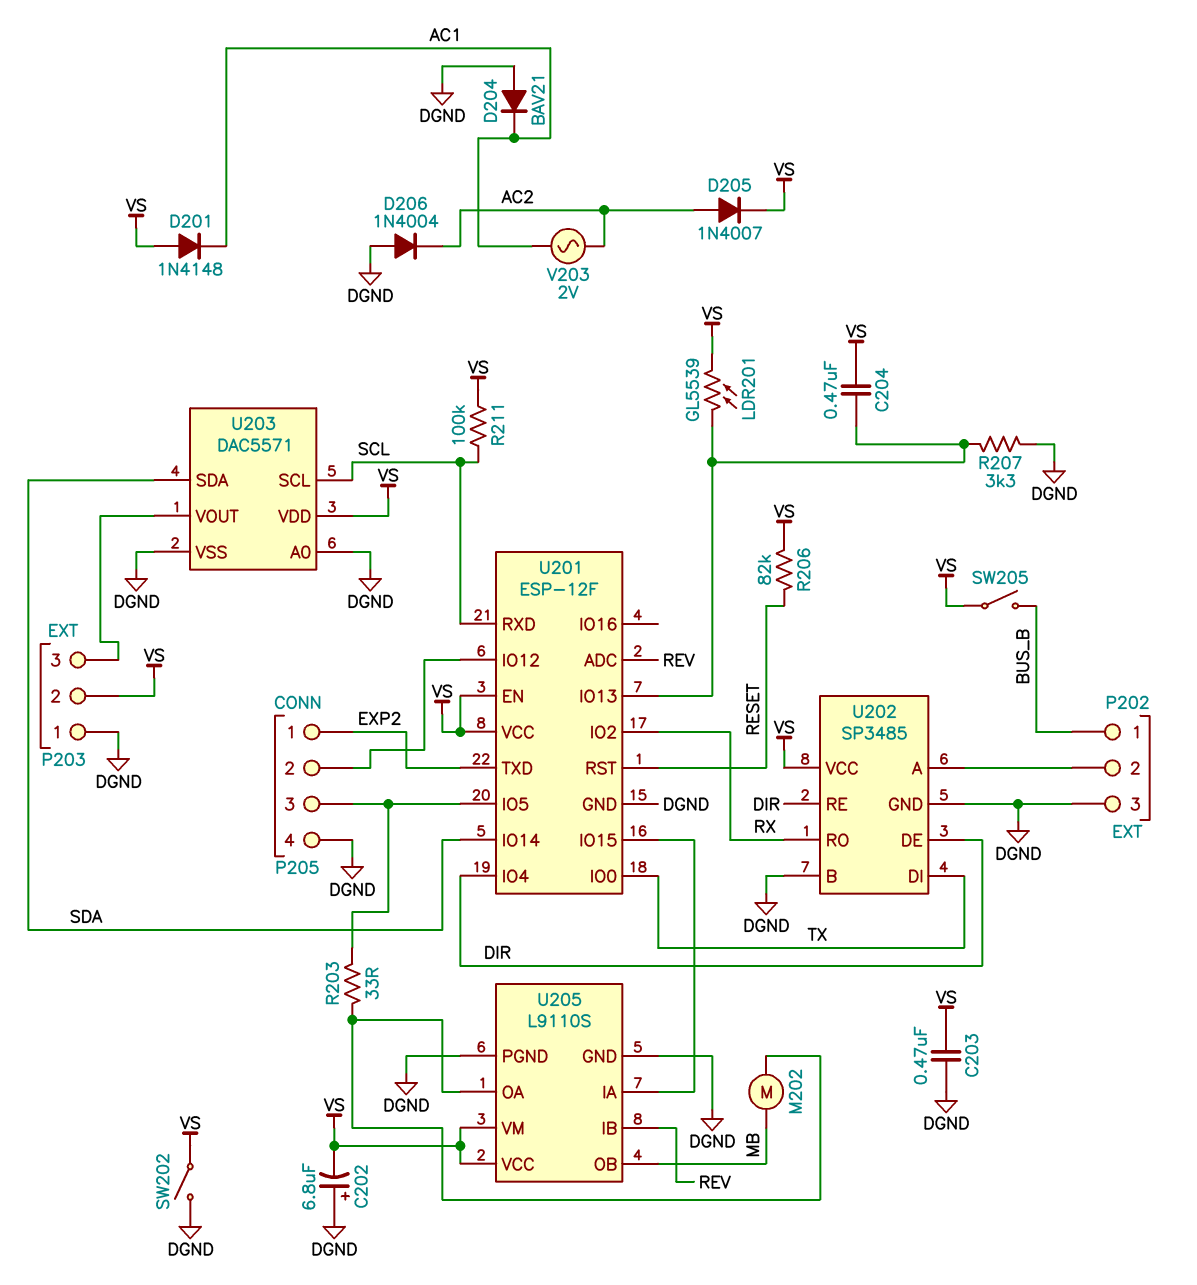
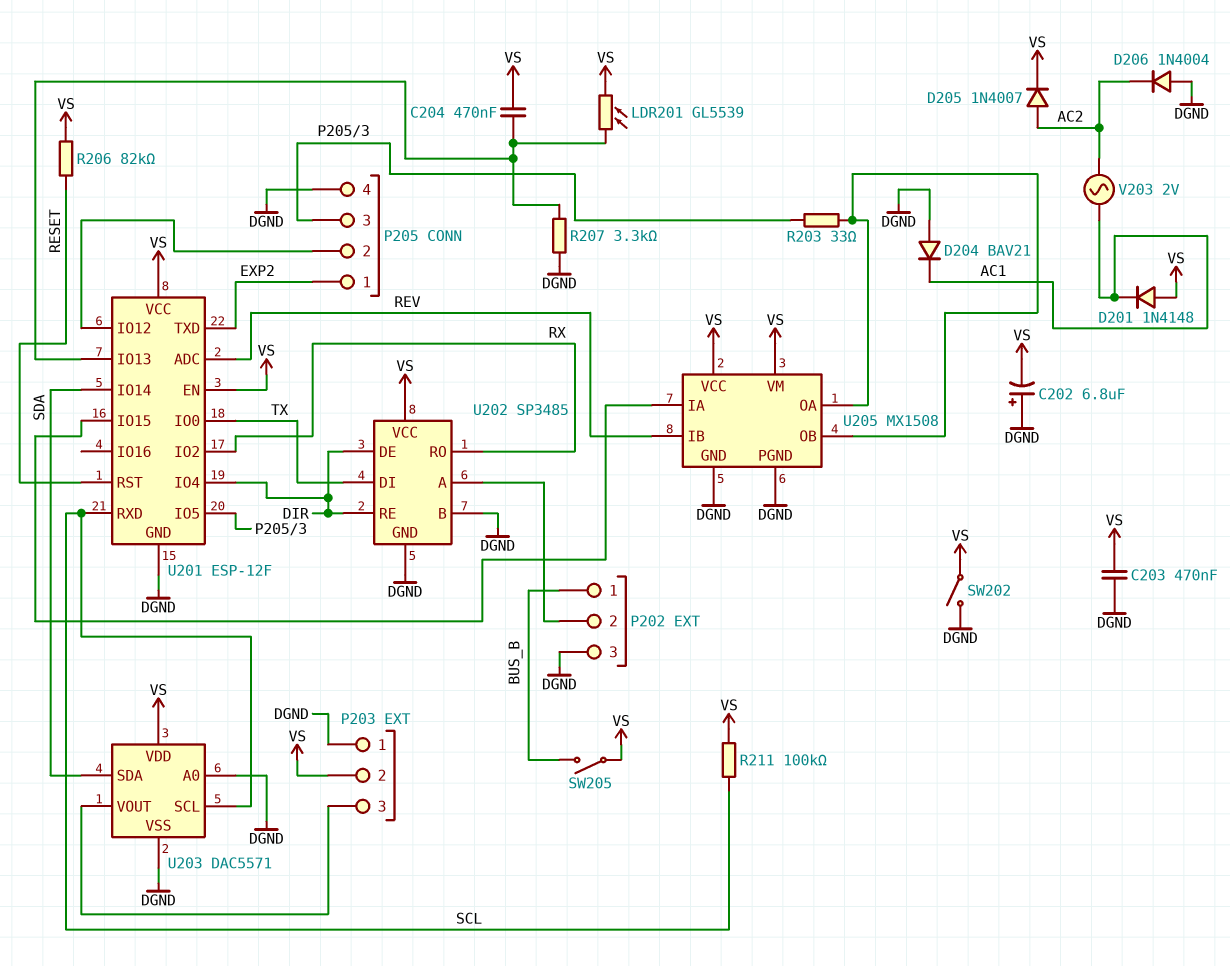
M202: motor (MB, U205/OA) -> none
U205: L9110S -> MX1508
U205 pin OB: MB -> U205/OA

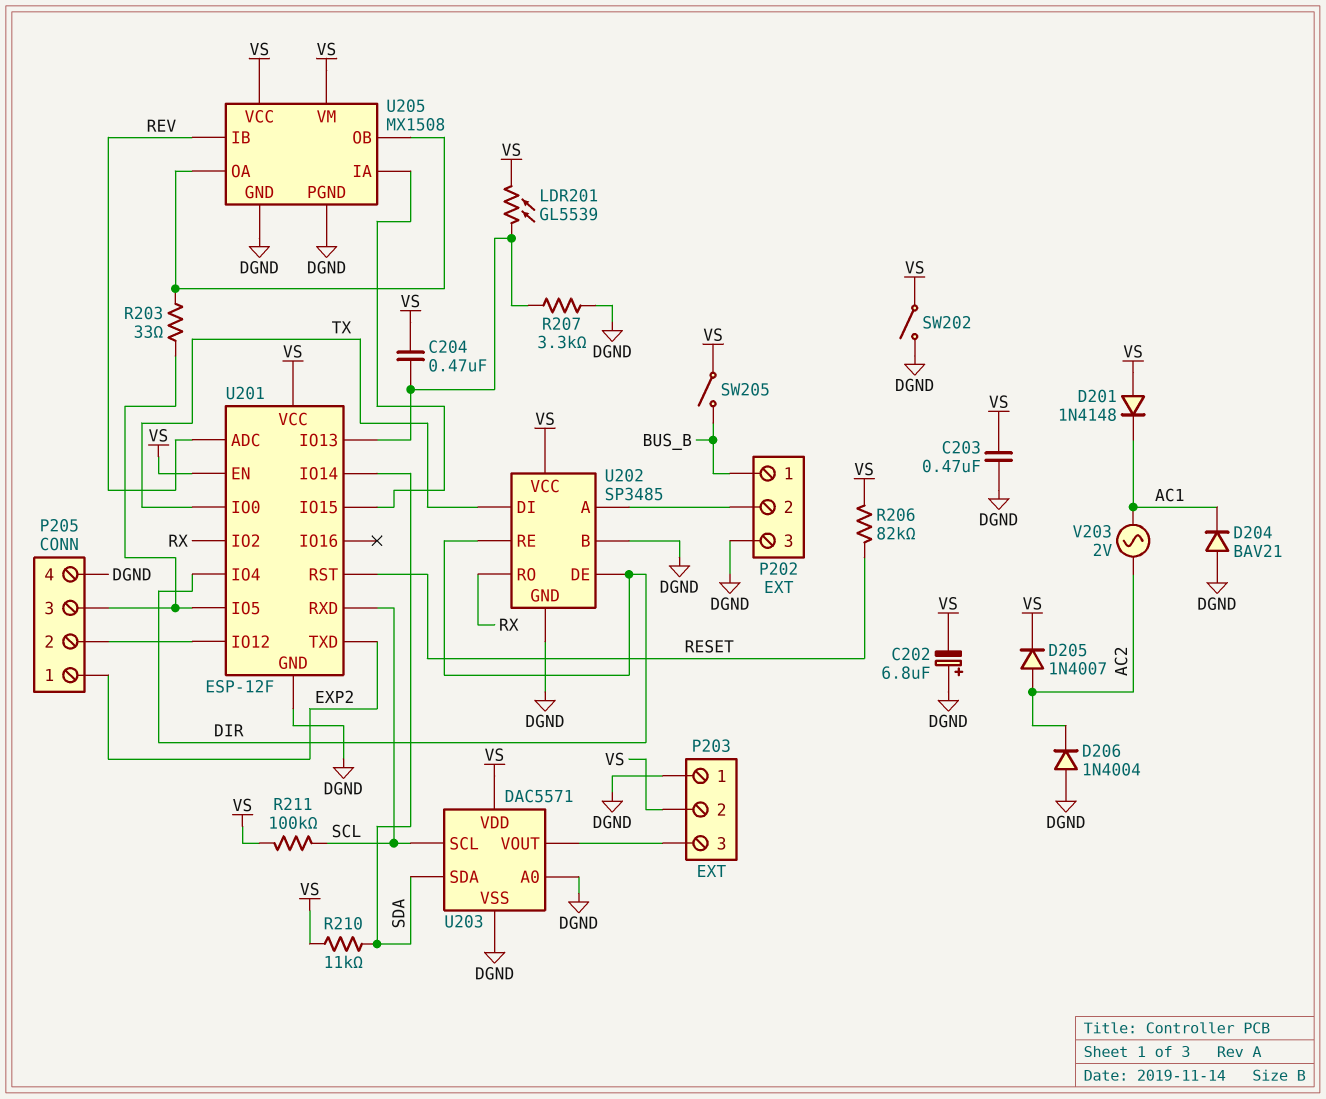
R210: none -> 11k (SDA, VS)

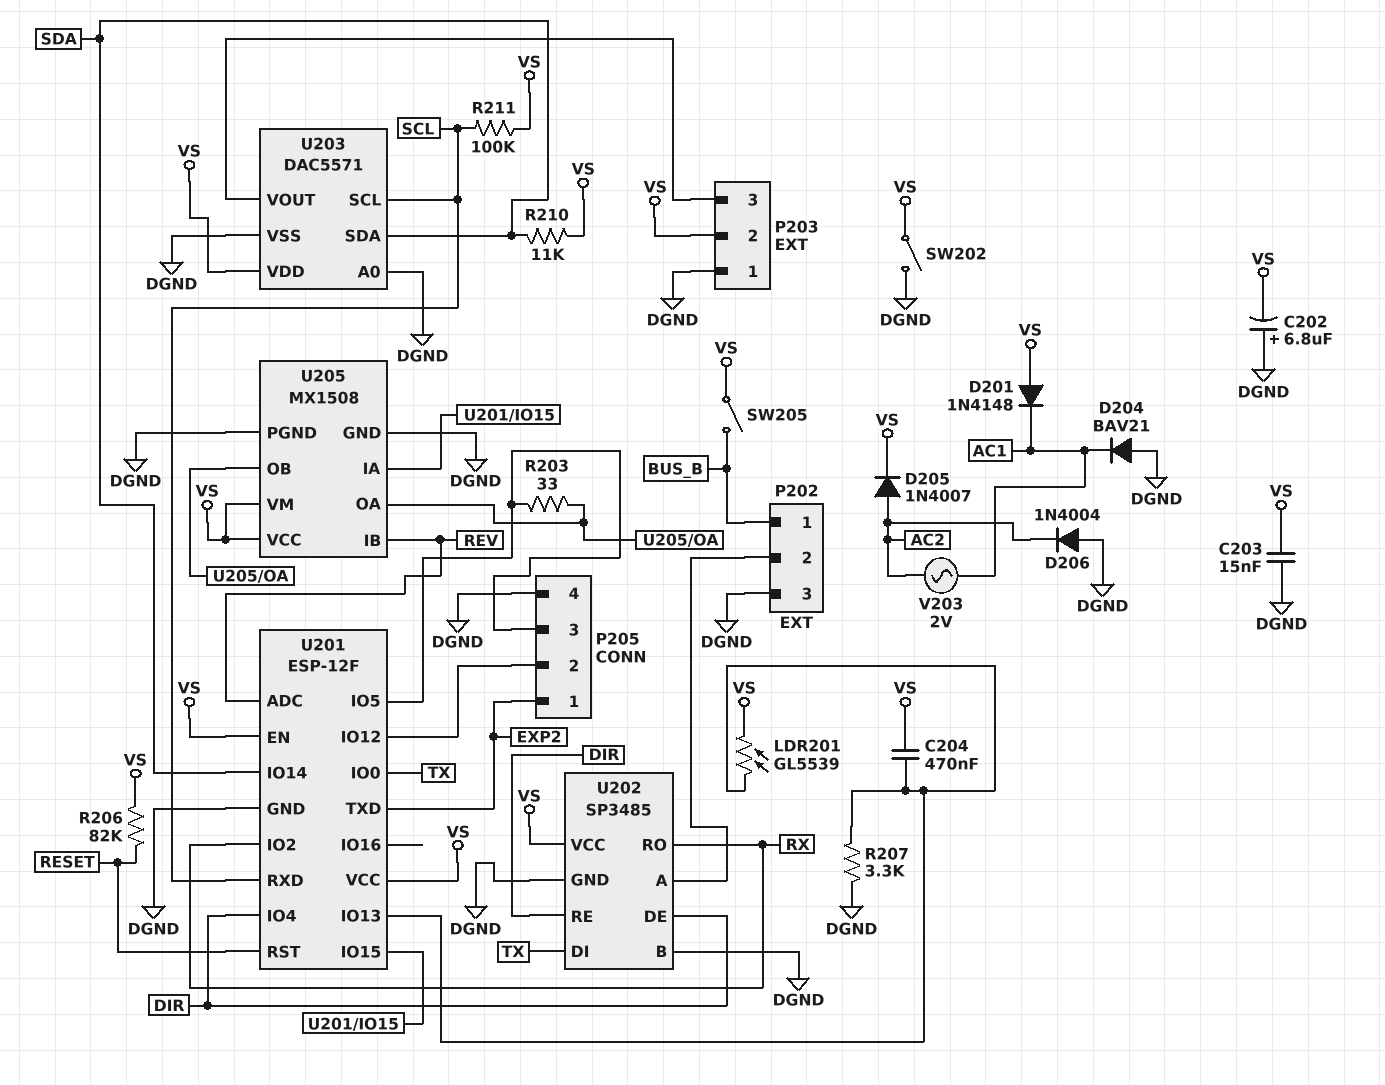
C203: 470nF (DGND, VS) -> 15nF (DGND, VS)

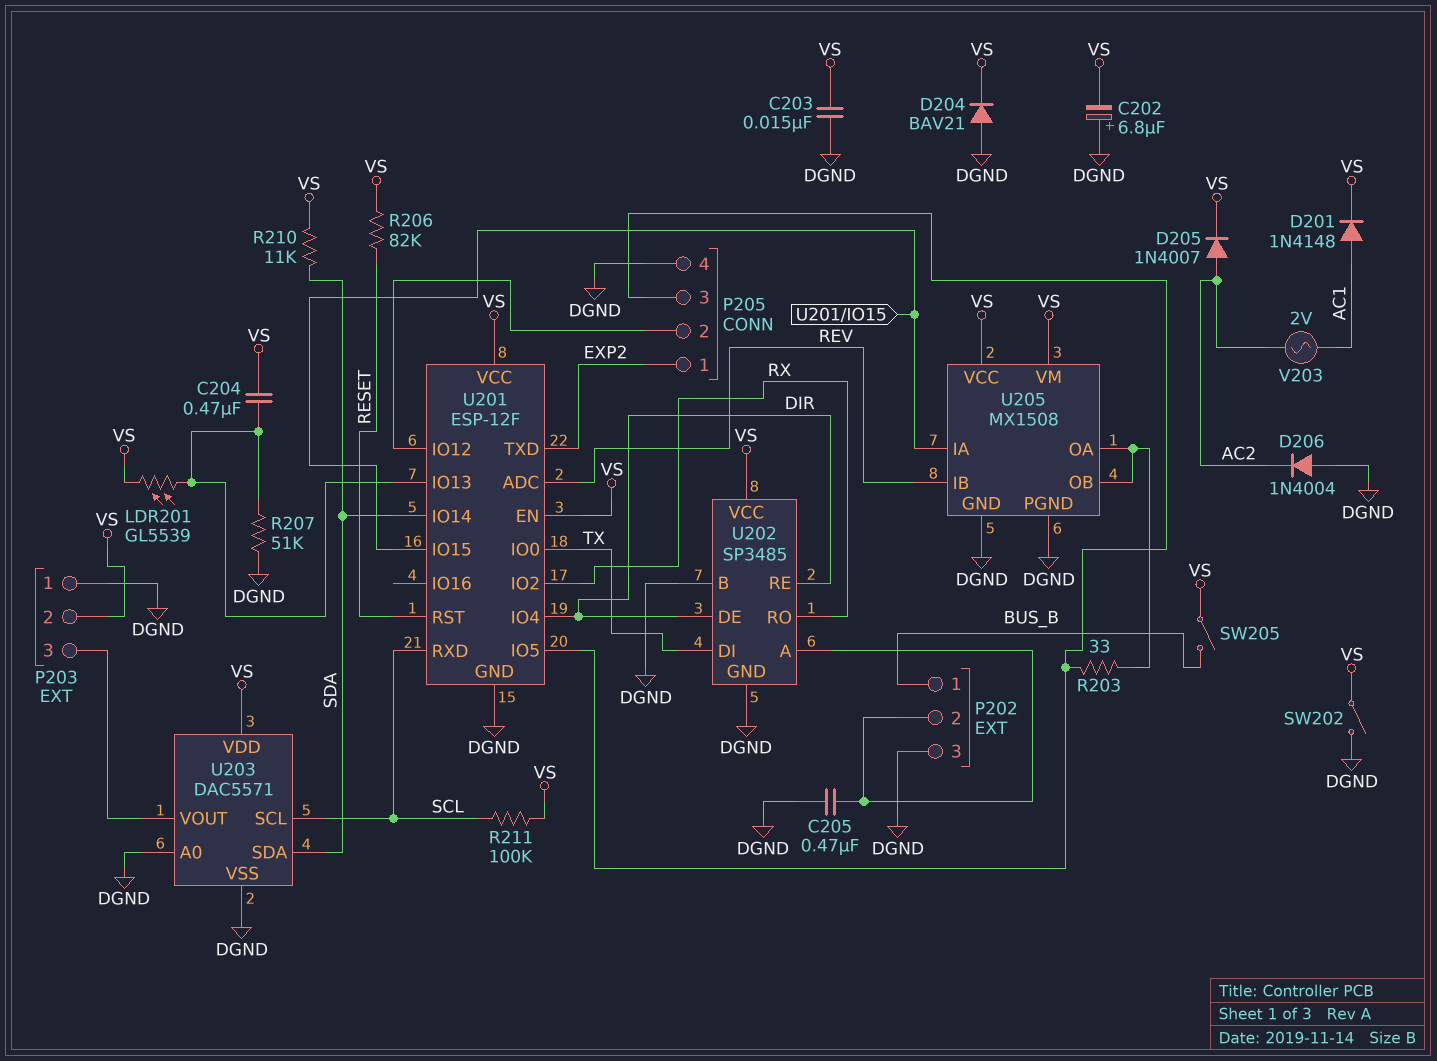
C205: none -> 470nF (DGND, P202/2)
D201: diode 1N4148 (A VS, K AC1) -> diode 1N4148 (A AC1, K VS)
D204: diode BAV21 (A DGND, K AC1) -> diode BAV21 (A DGND, K VS)
R207: 3.3k (DGND, U201/IO13) -> 51k (DGND, U201/IO13)

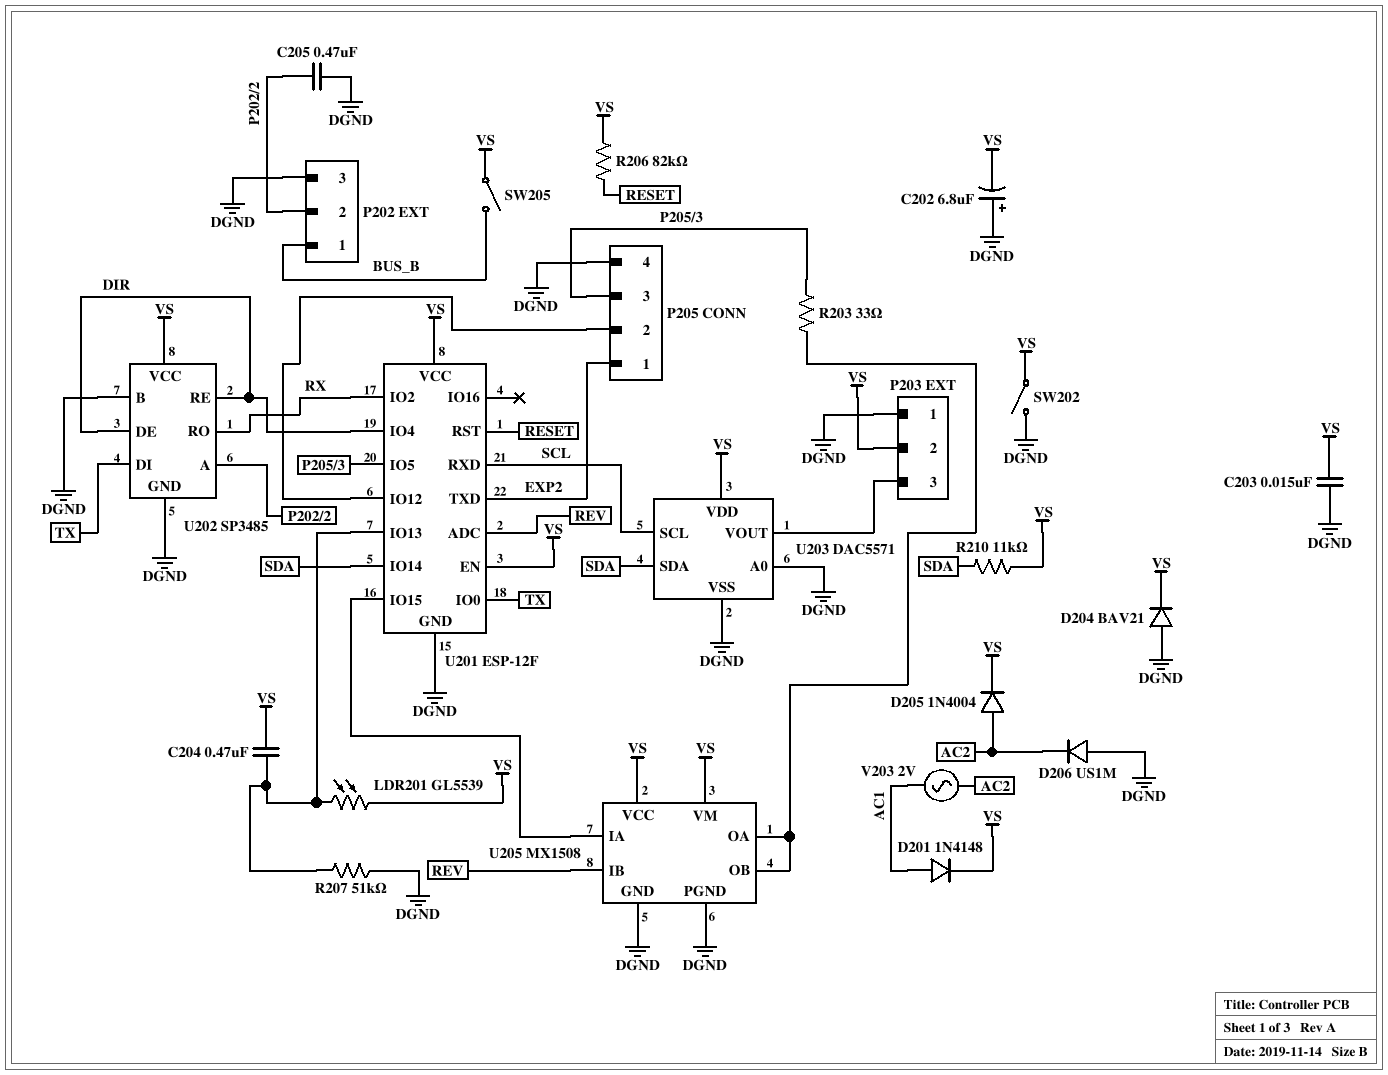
D205: diode 1N4007 (A AC2, K VS) -> diode 1N4004 (A AC2, K VS)
D206: diode 1N4004 (A DGND, K AC2) -> diode US1M (A DGND, K AC2)
R211: 100k (SCL, VS) -> none

